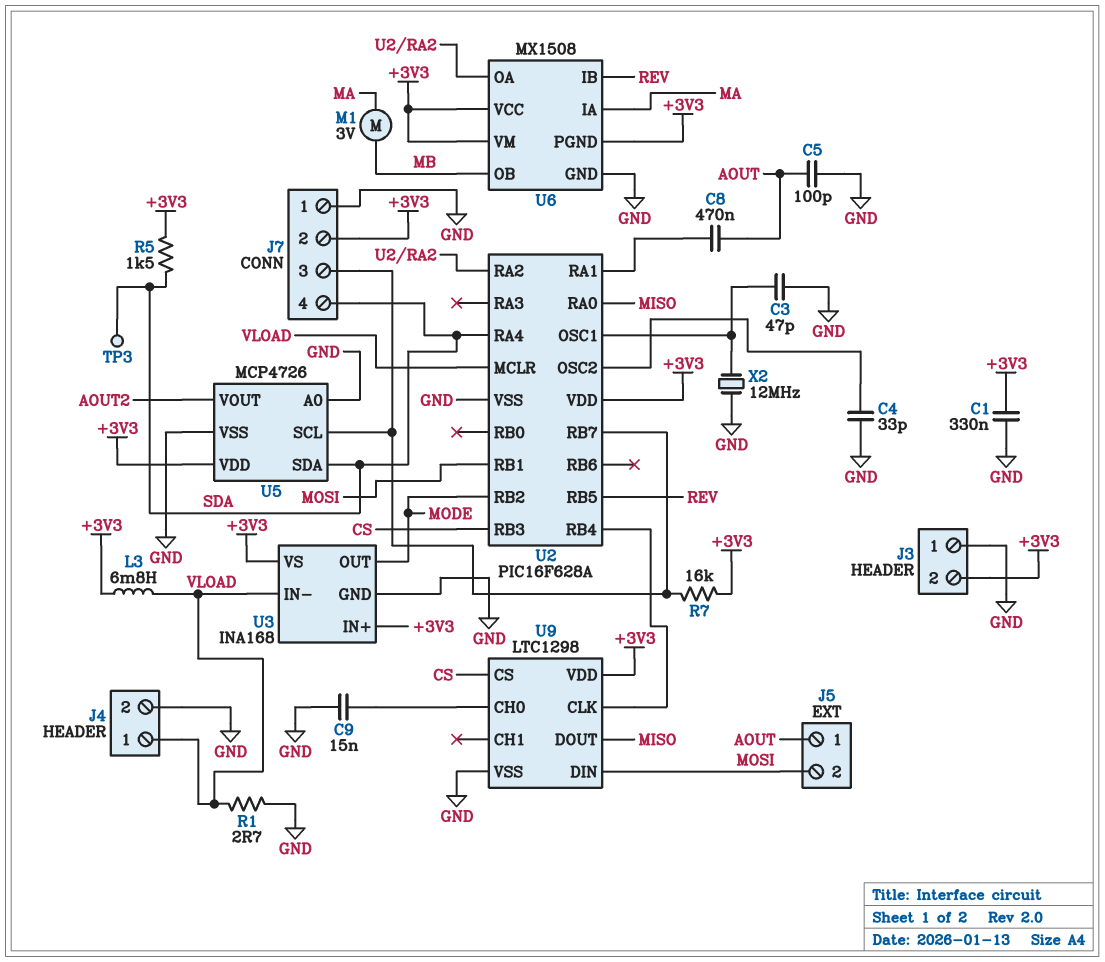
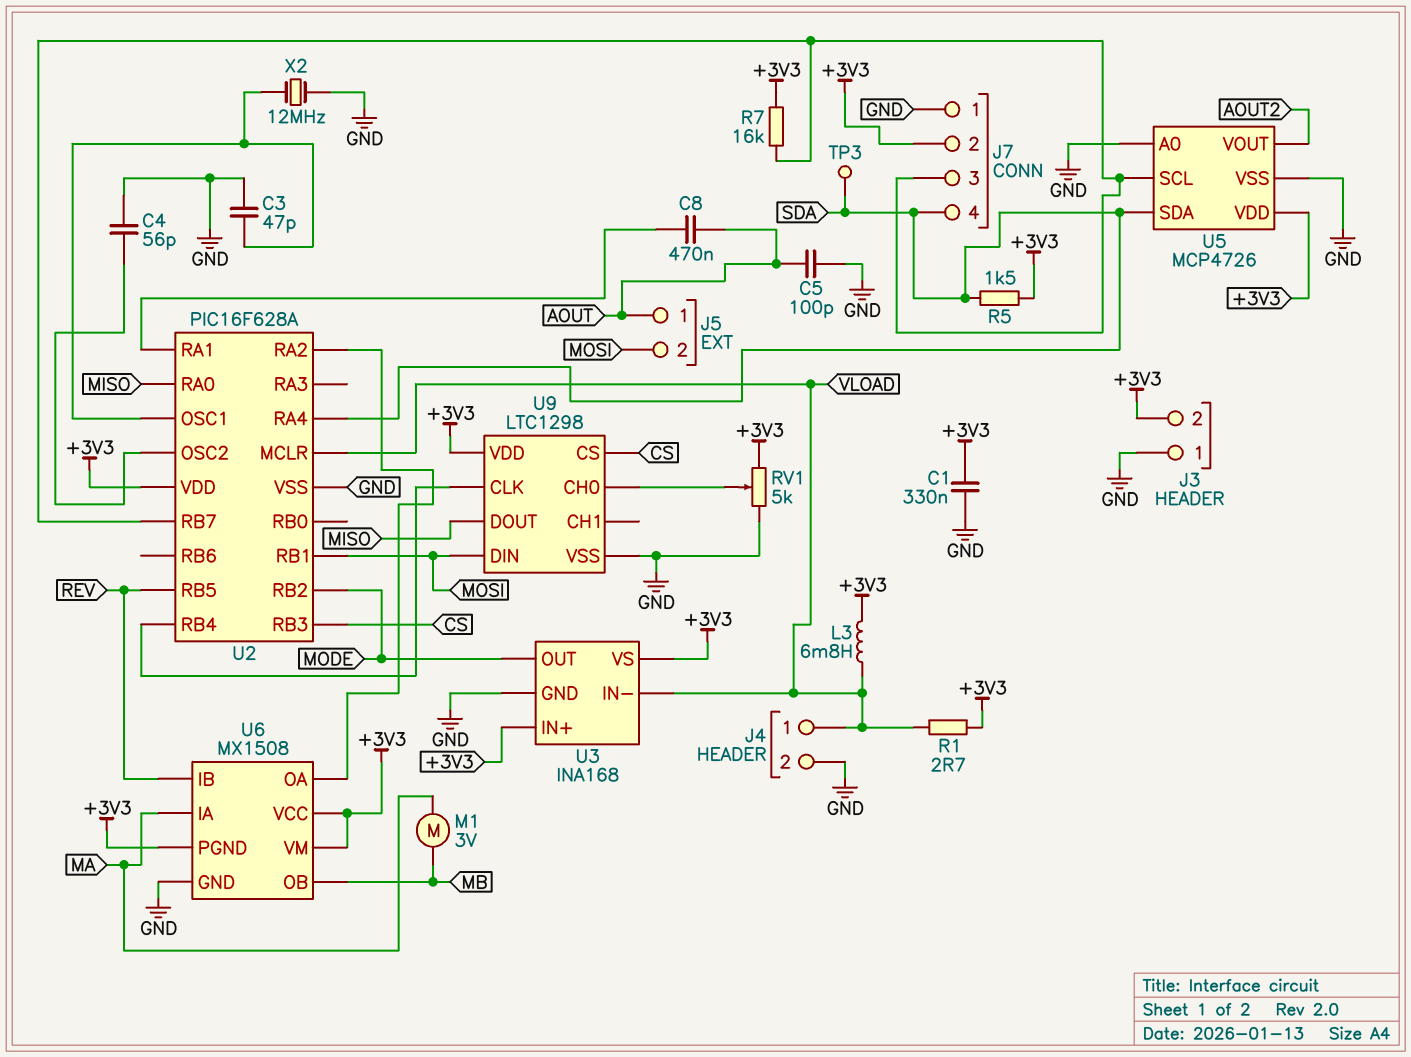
C4: 33pF (GND, U2/OSC2) -> 56pF (GND, U2/OSC2)
C9: 15nF (GND, U9/CH0) -> none
R1: 2.7 (GND, VLOAD) -> 2.7 (+3V3, VLOAD)
RV1: none -> 5k (+3V3, GND, wiper U9/CH0)

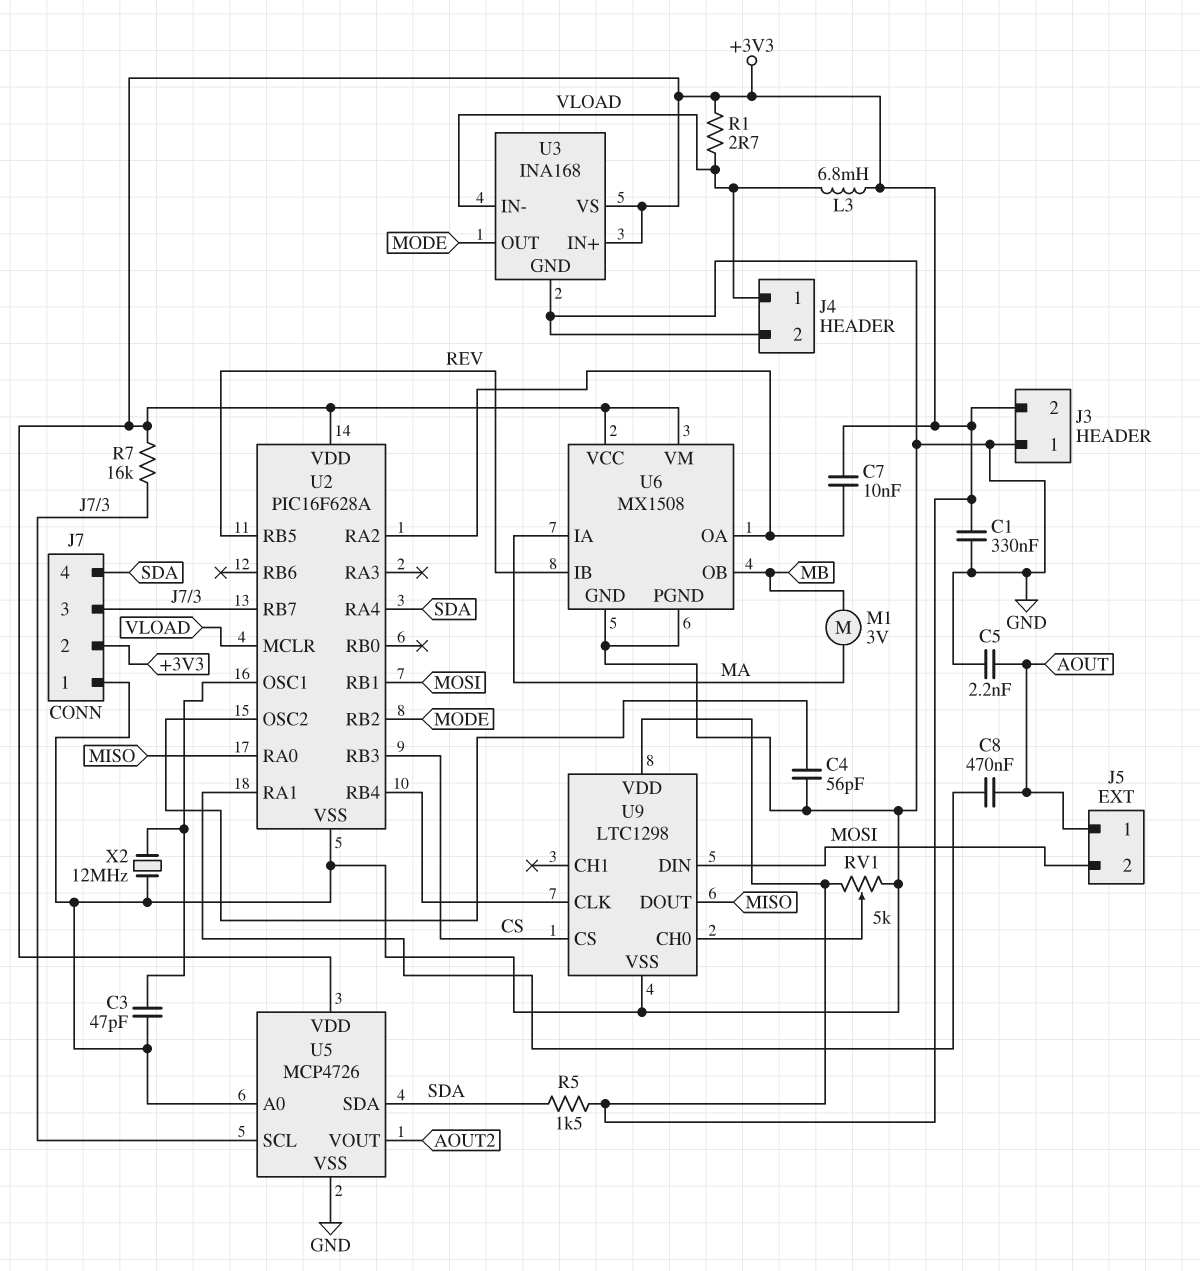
C5: 100pF (AOUT, GND) -> 2.2nF (AOUT, GND)
C7: none -> 10nF (+3V3, U2/RA2)
TP3: test point (SDA) -> none
U6 pin PGND: +3V3 -> GND

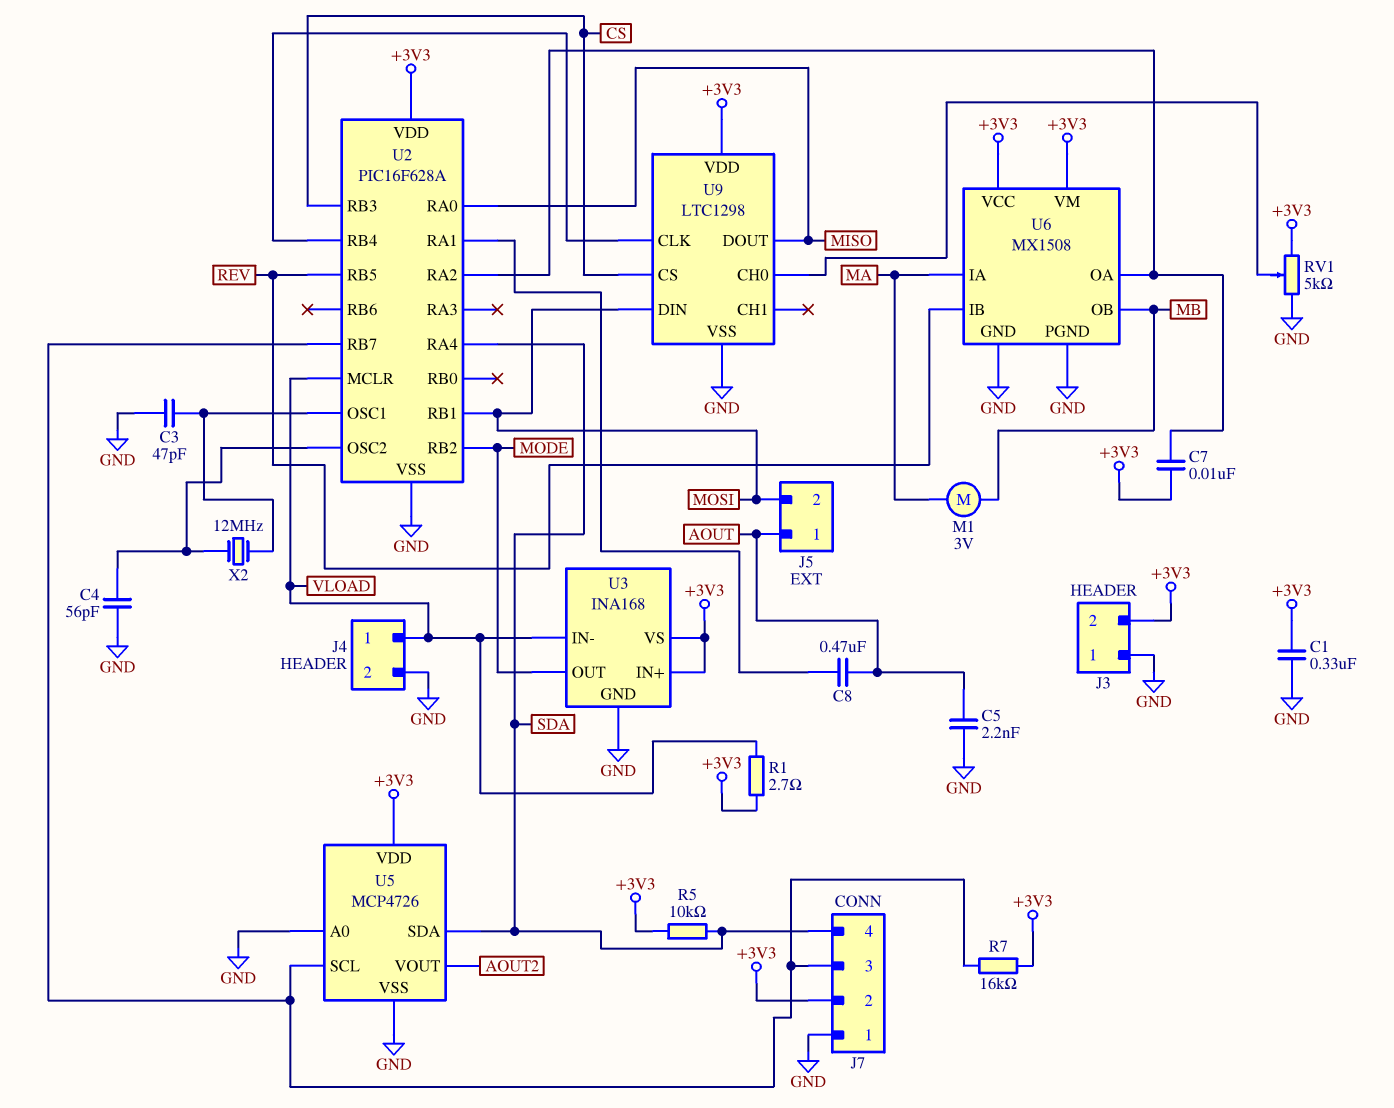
L3: 6.8mH (+3V3, VLOAD) -> none
R5: 1.5k (+3V3, SDA) -> 10k (+3V3, SDA)
X2: 12MHz (GND, U2/OSC1) -> 12MHz (U2/OSC1, U2/OSC2)

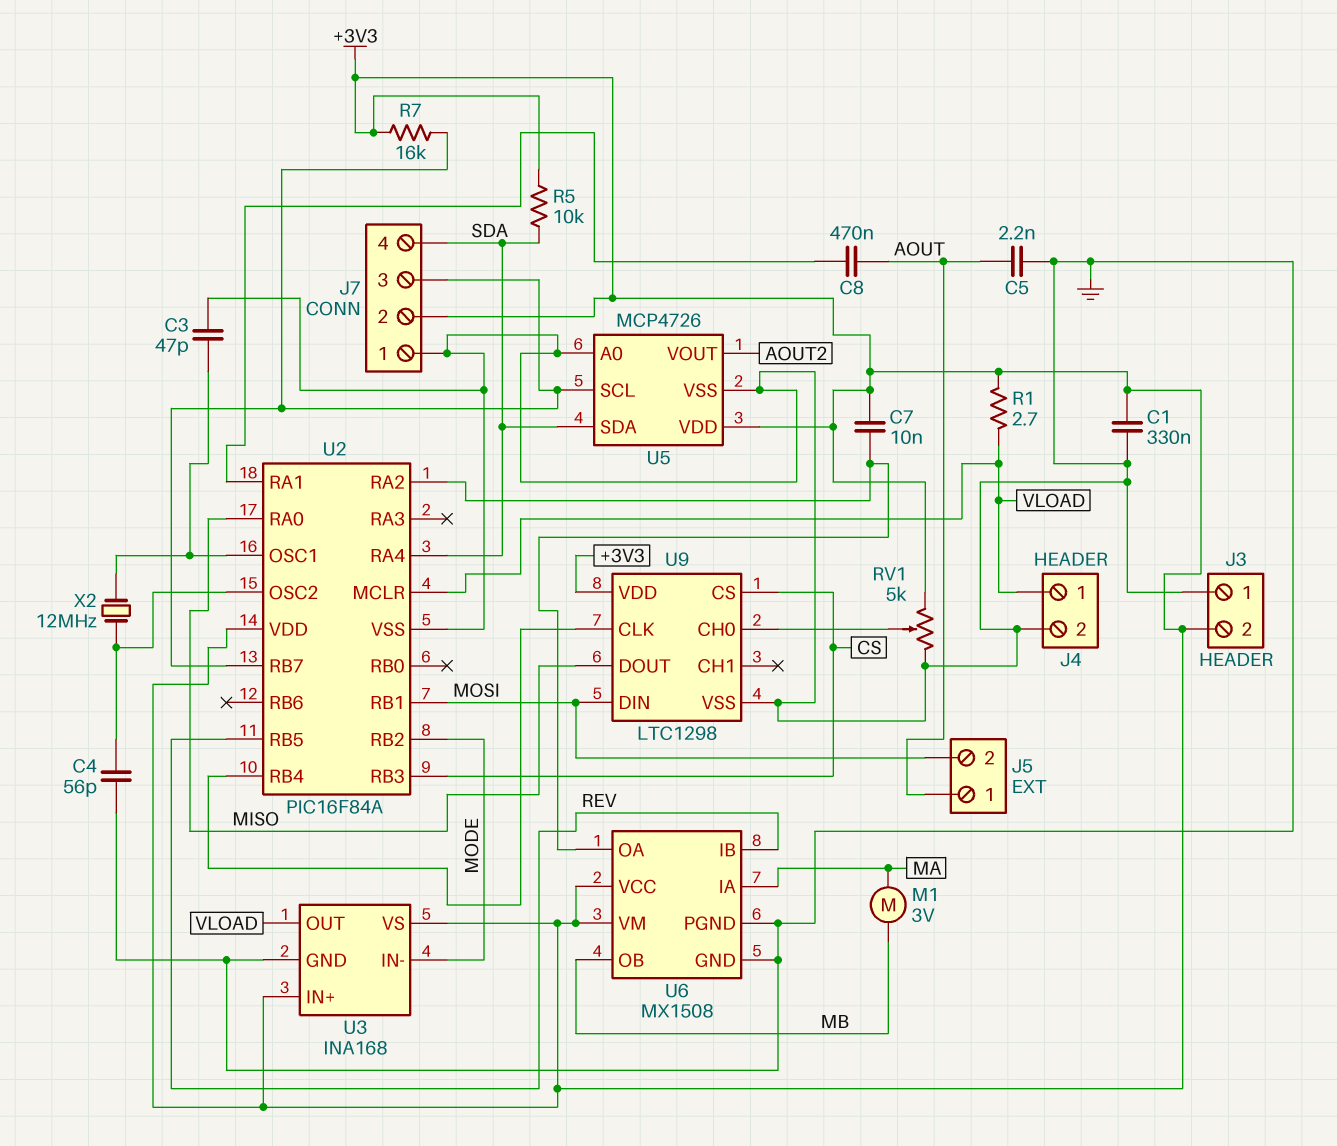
U2: PIC16F628A -> PIC16F84A
U3 pin IN-: VLOAD -> MODE
U3 pin OUT: MODE -> VLOAD

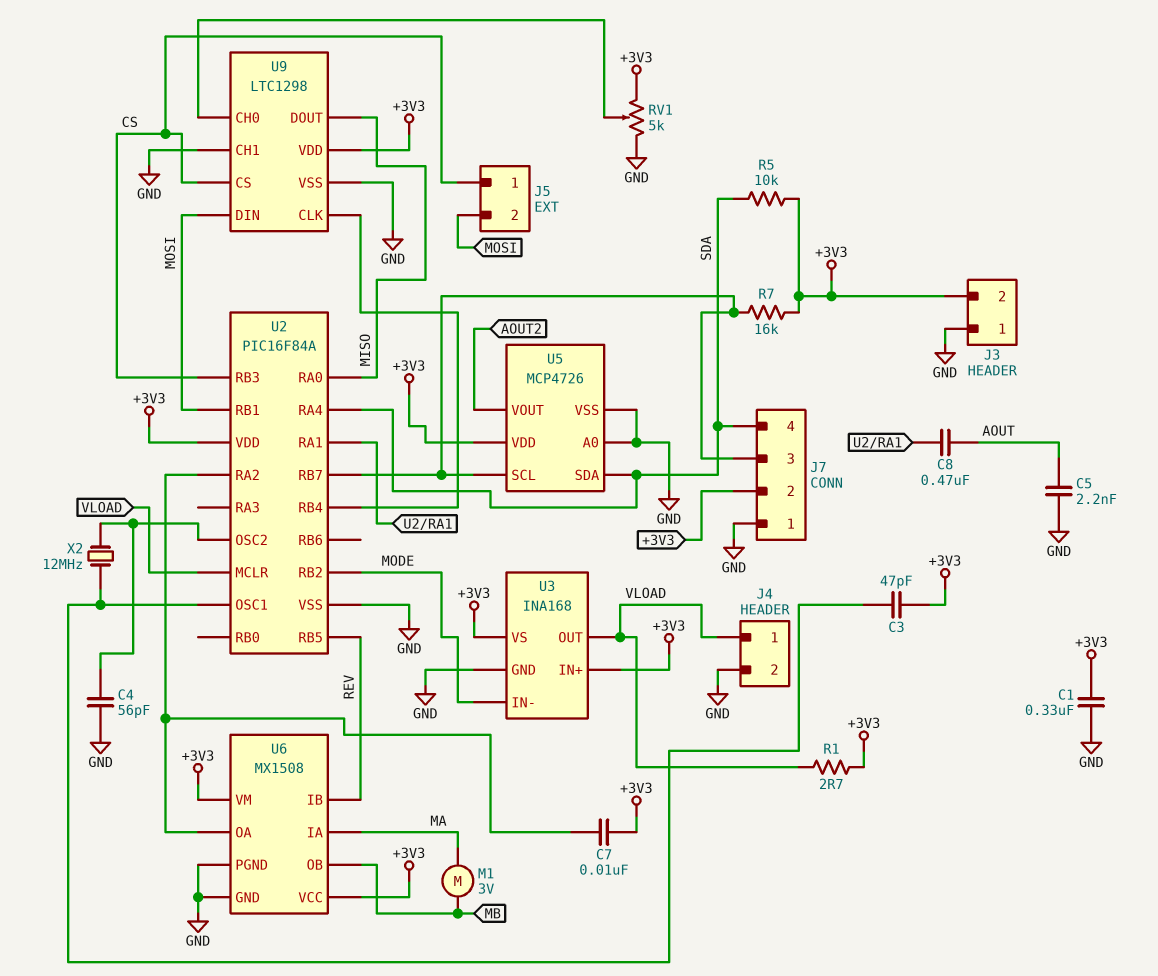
C3: 47pF (GND, U2/OSC1) -> 47pF (+3V3, U2/OSC1)
J5 pin 1: AOUT -> CS
U9 pin CH1: none -> GND

